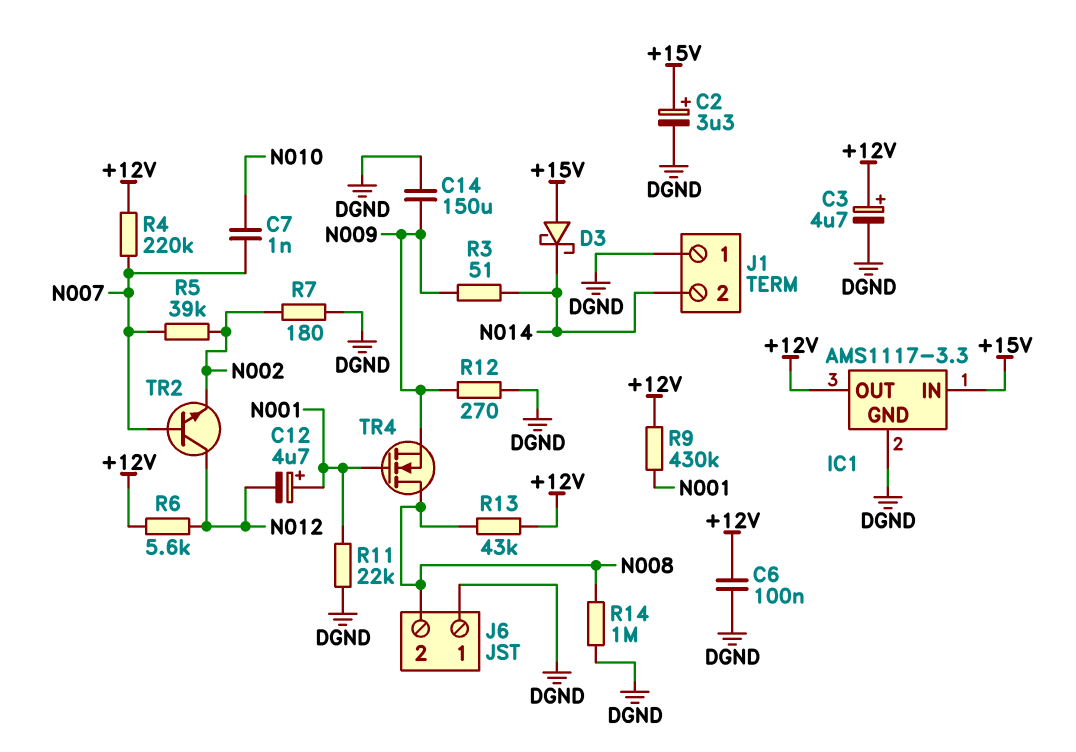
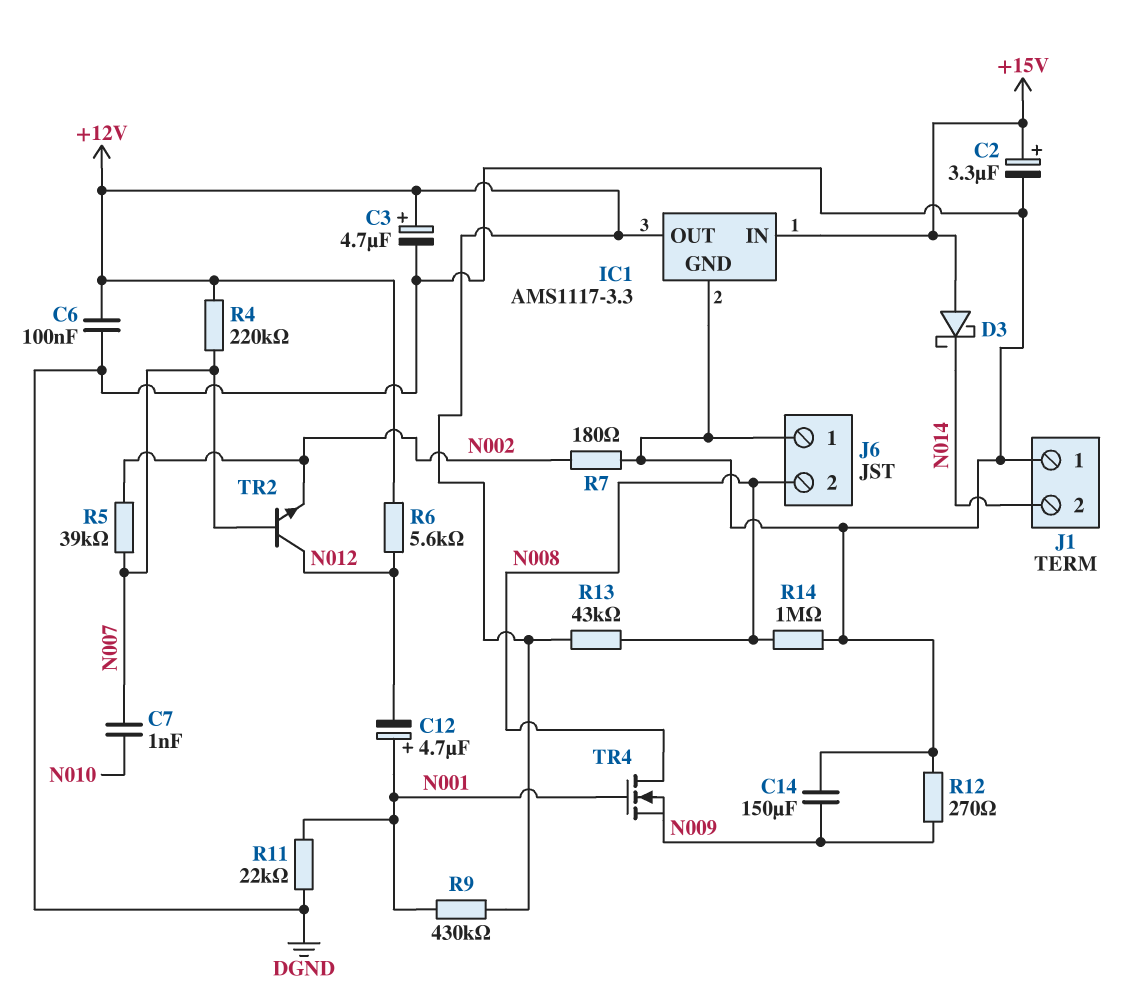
R3: 51 (N009, N014) -> none

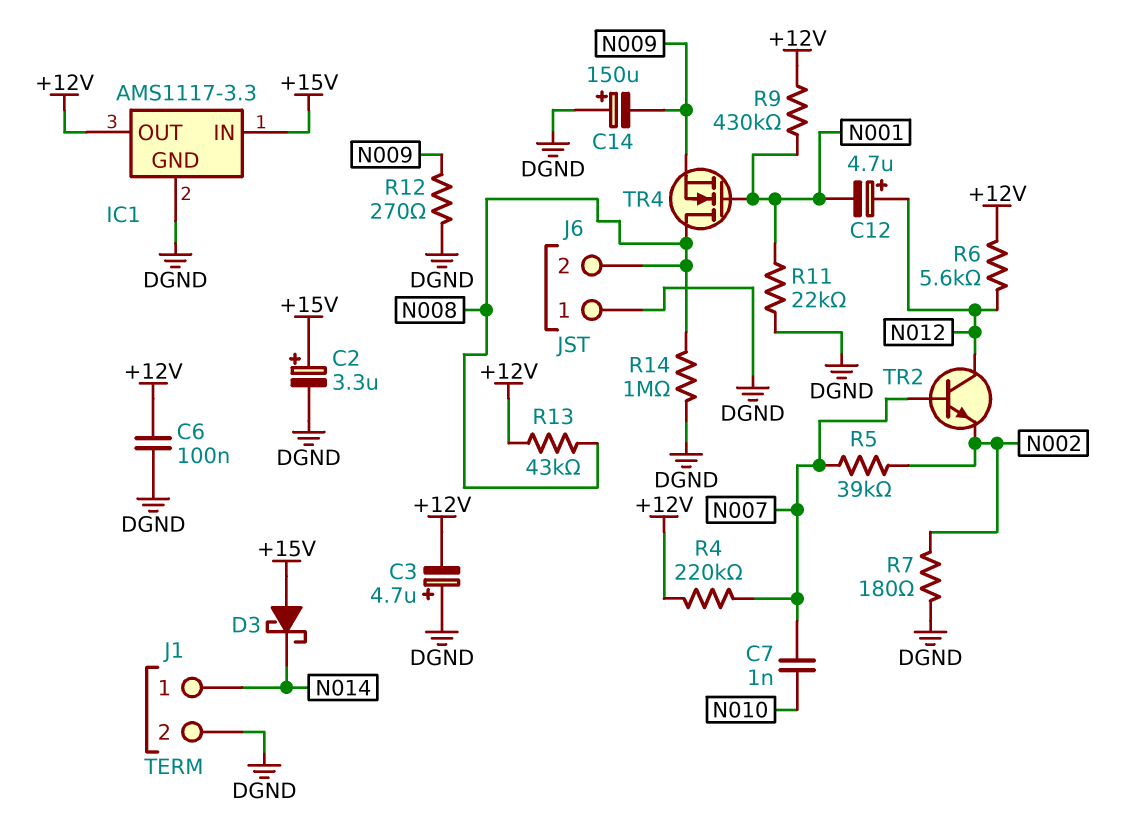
C3: 4.7uF (plus +12V, minus DGND) -> 4.7uF (plus DGND, minus +12V)
C12: 4.7uF (plus N001, minus N012) -> 4.7uF (plus N012, minus N001)
C14: 150uF (DGND, N009) -> 150uF (plus DGND, minus N009)
J1 pin 1: DGND -> N014
J1 pin 2: N014 -> DGND

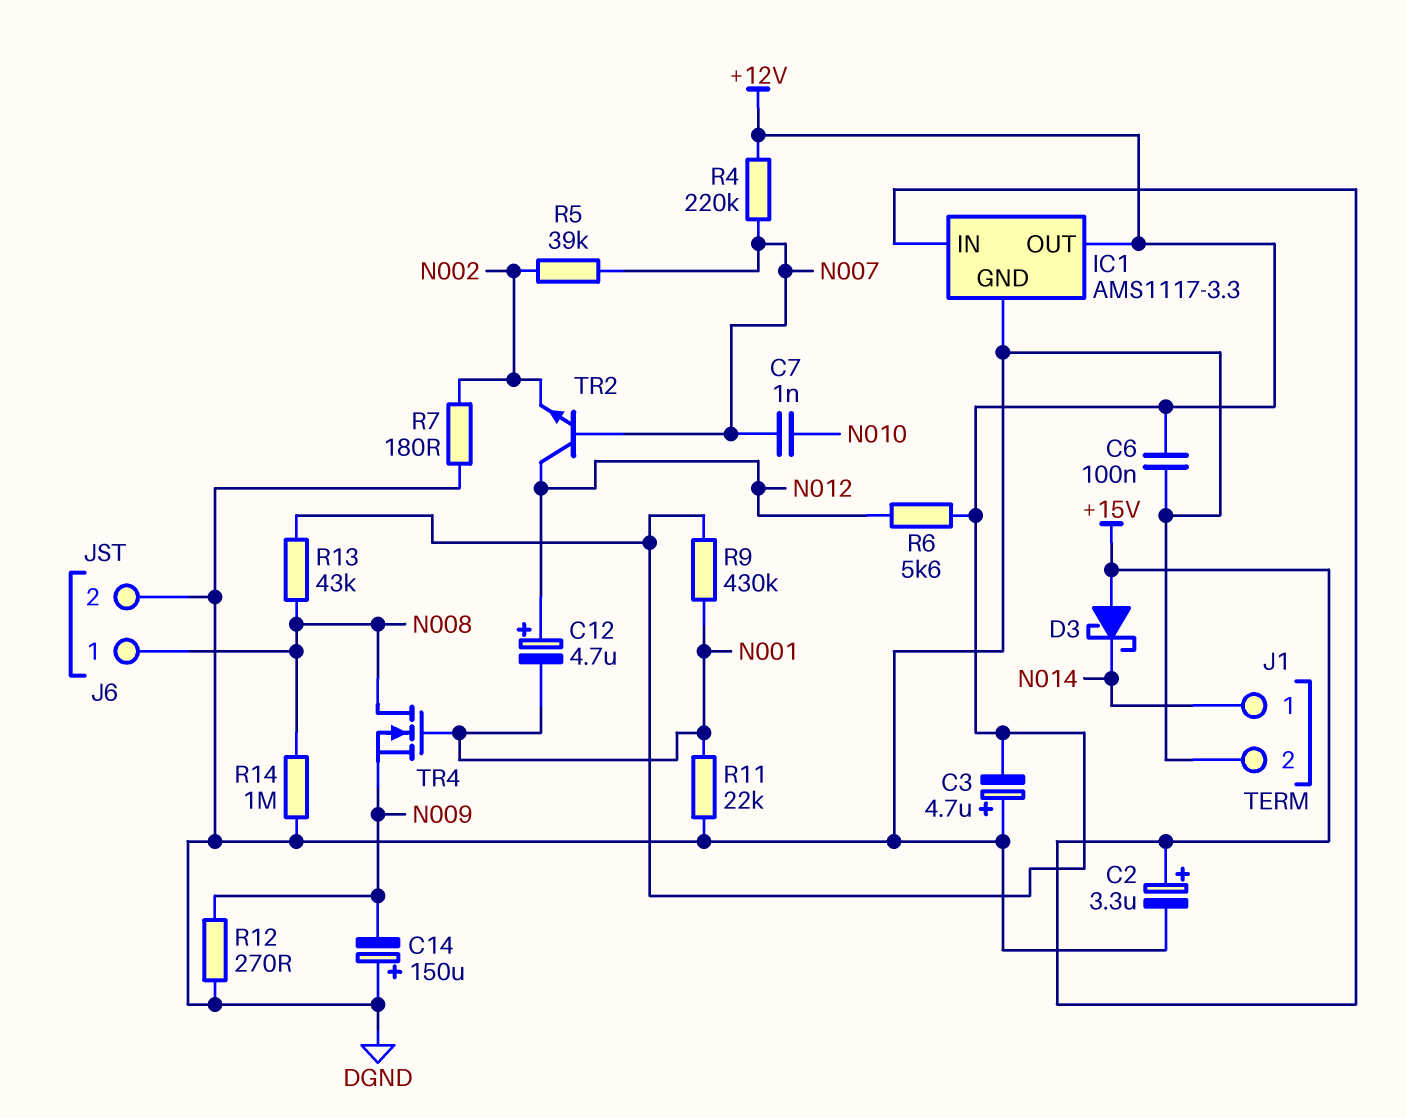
J6 pin 1: DGND -> N008
J6 pin 2: N008 -> DGND

